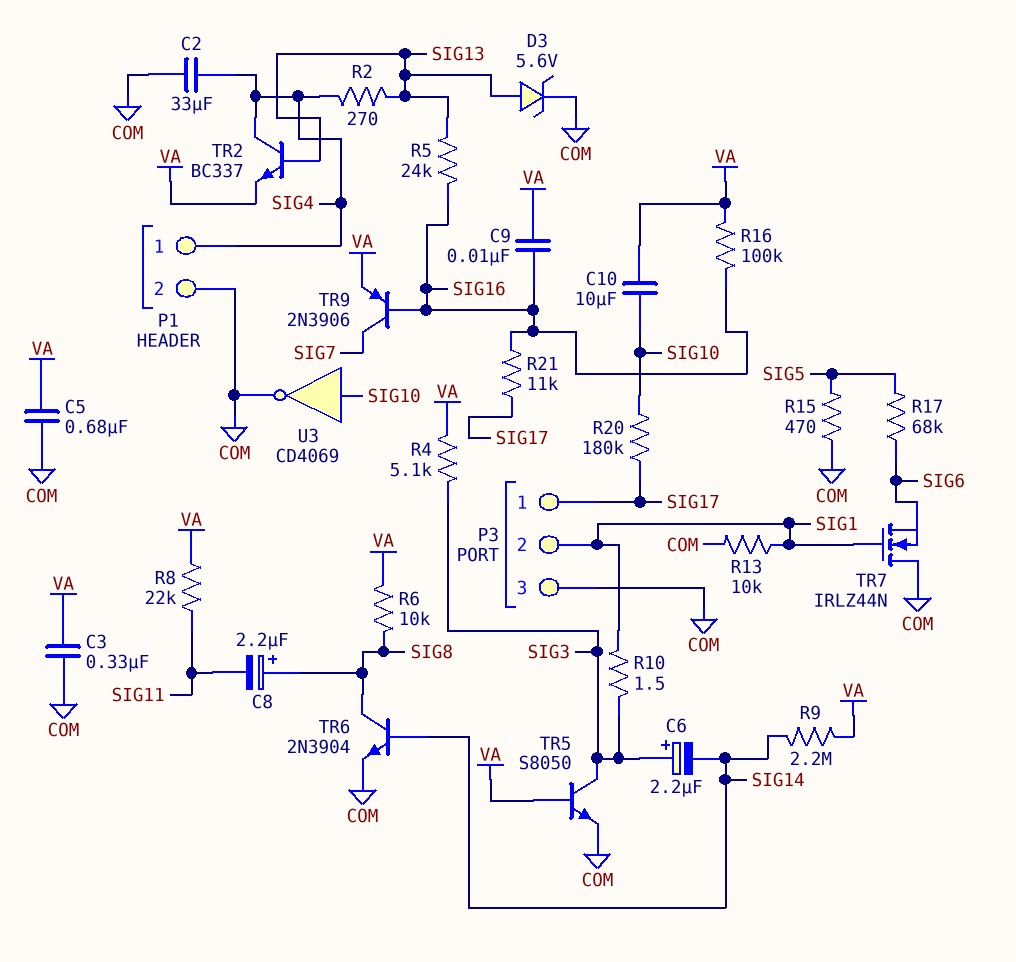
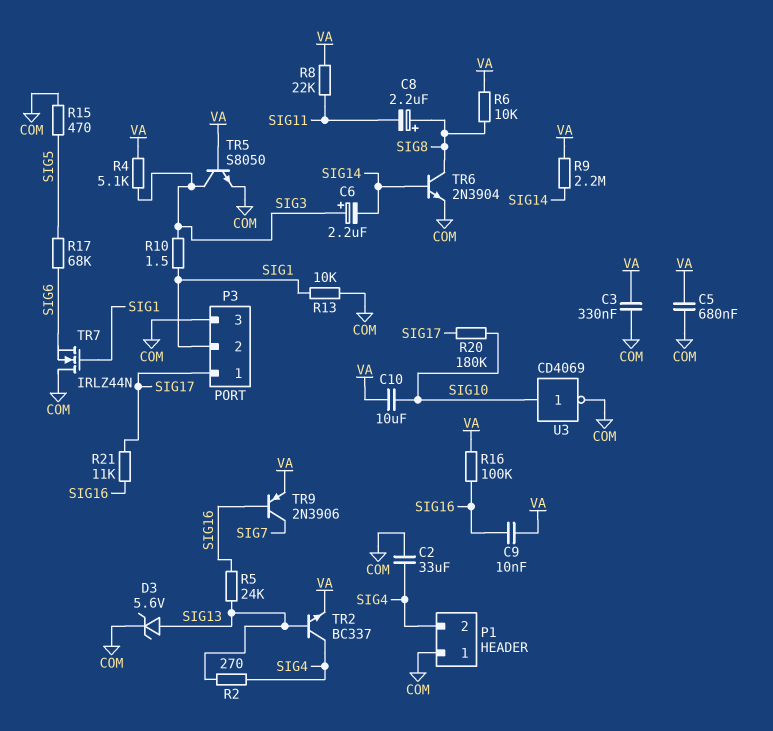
P1 pin 1: SIG4 -> COM
P1 pin 2: COM -> SIG4

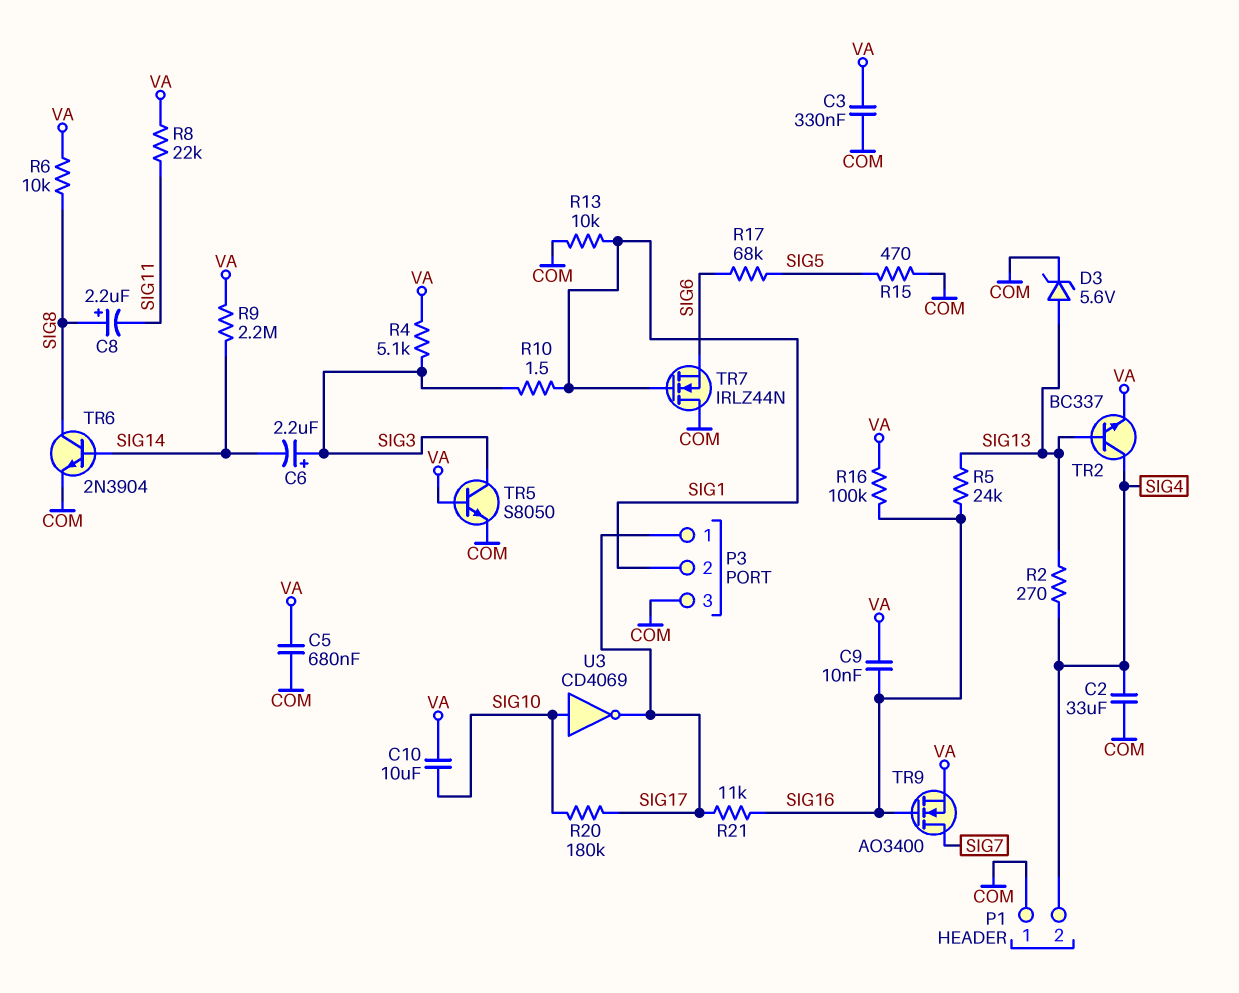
TR9: PNP 2N3906 (B SIG16, C SIG7, E VA) -> NMOS AO3400 (G SIG16, D SIG7, S VA)
U3: NOT CD4069 (in SIG10, out COM) -> NOT CD4069 (in SIG10, out SIG17)

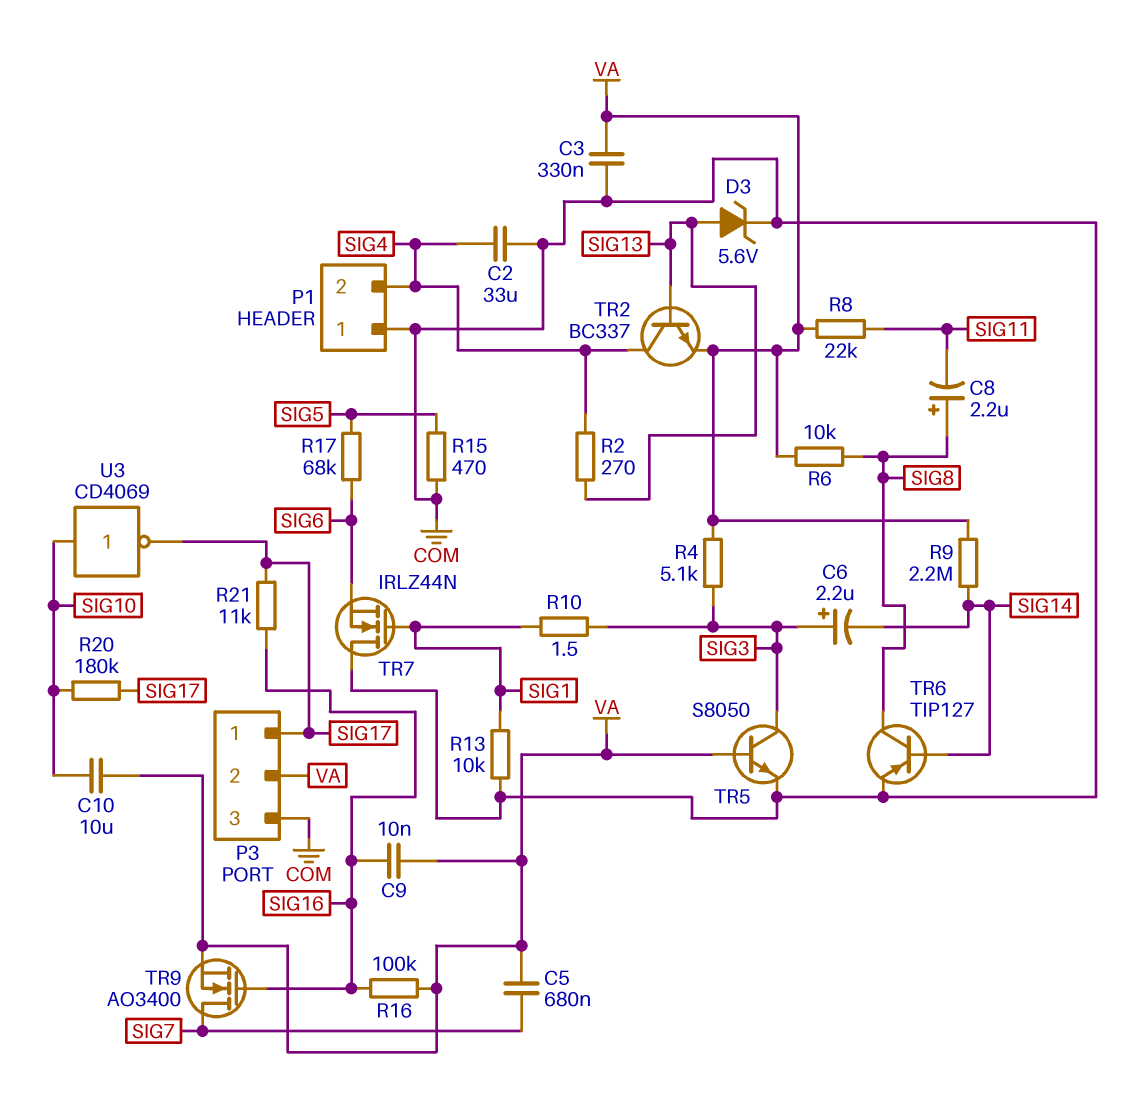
C5: 680nF (COM, VA) -> 680nF (SIG7, VA)
P3 pin 2: SIG1 -> VA
R5: 24k (SIG13, SIG16) -> none
TR6: NPN 2N3904 (B SIG14, C SIG8, E COM) -> PNP TIP127 (B SIG14, C SIG8, E COM)

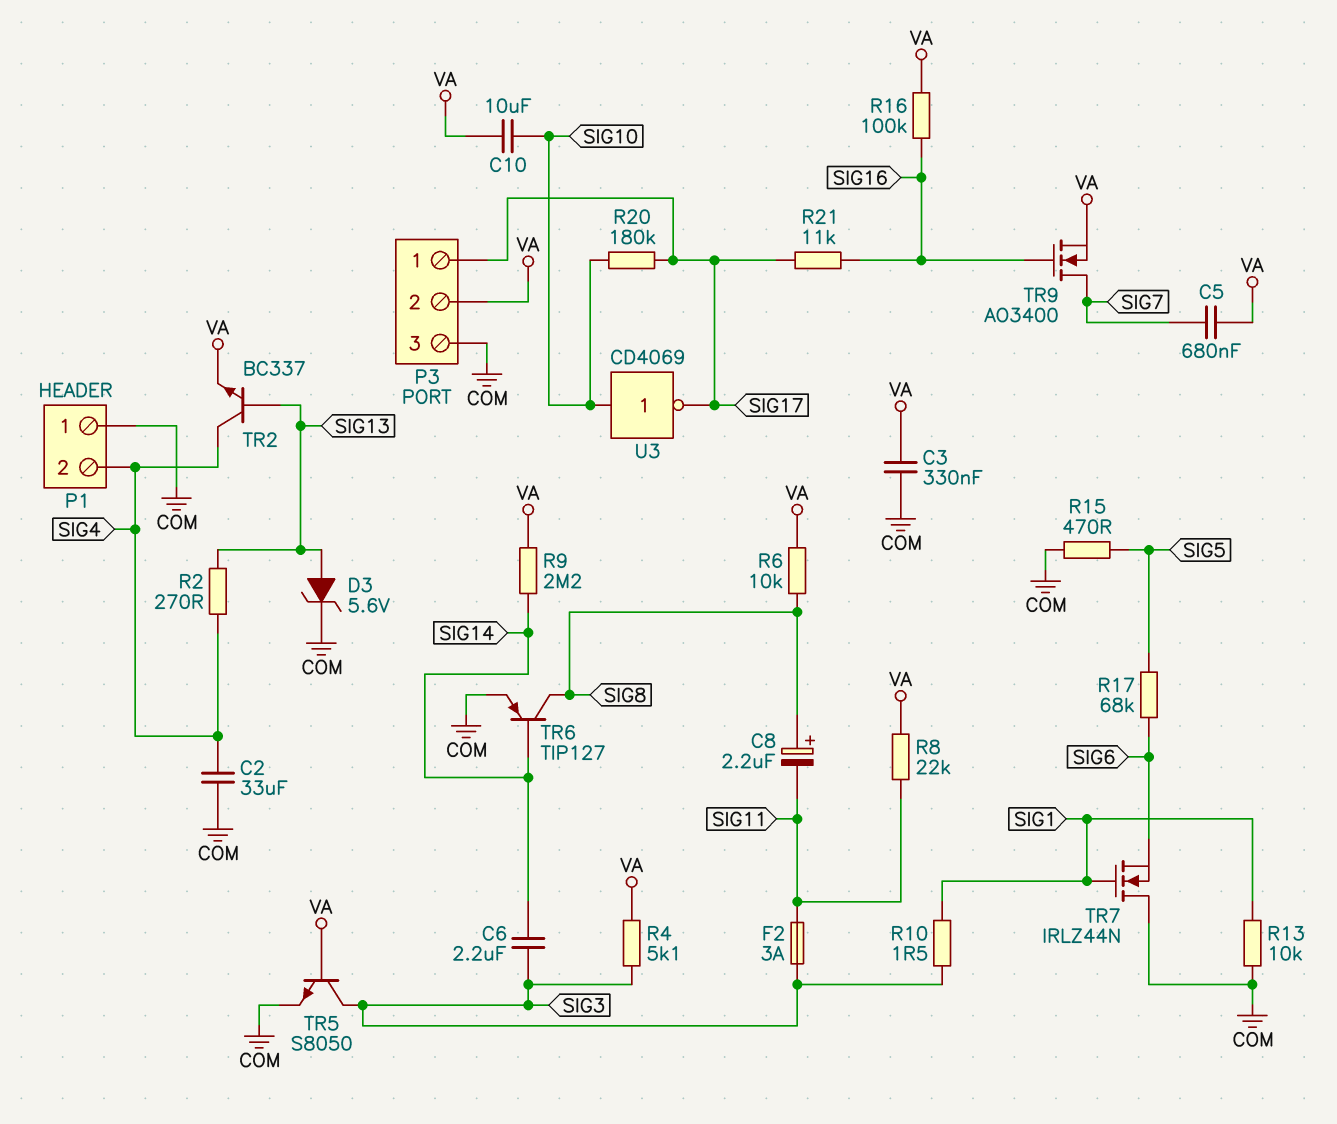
C6: 2.2uF (plus SIG3, minus SIG14) -> 2.2uF (SIG3, SIG14)
C9: 10nF (SIG16, VA) -> none
F2: none -> 3A (SIG3, SIG11)

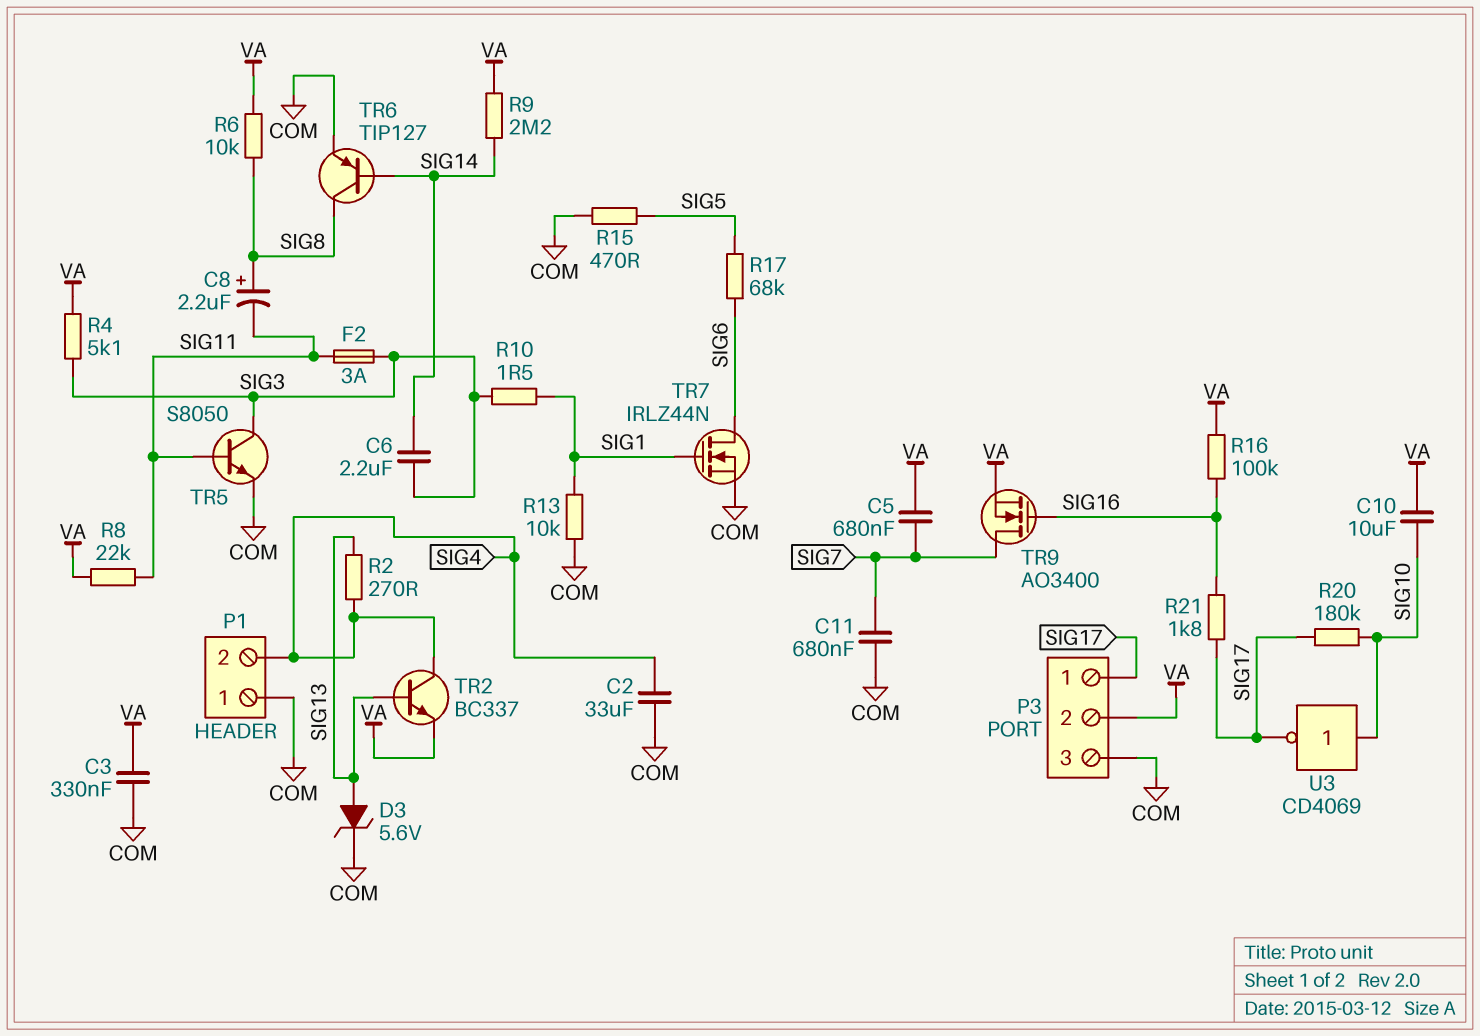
C11: none -> 680nF (COM, SIG7)
R21: 11k (SIG16, SIG17) -> 1.8k (SIG16, SIG17)
TR5: NPN S8050 (B VA, C SIG3, E COM) -> NPN S8050 (B SIG11, C SIG3, E COM)
TR7: NMOS IRLZ44N (G SIG1, D COM, S SIG6) -> NMOS IRLZ44N (G SIG1, D SIG6, S COM)

